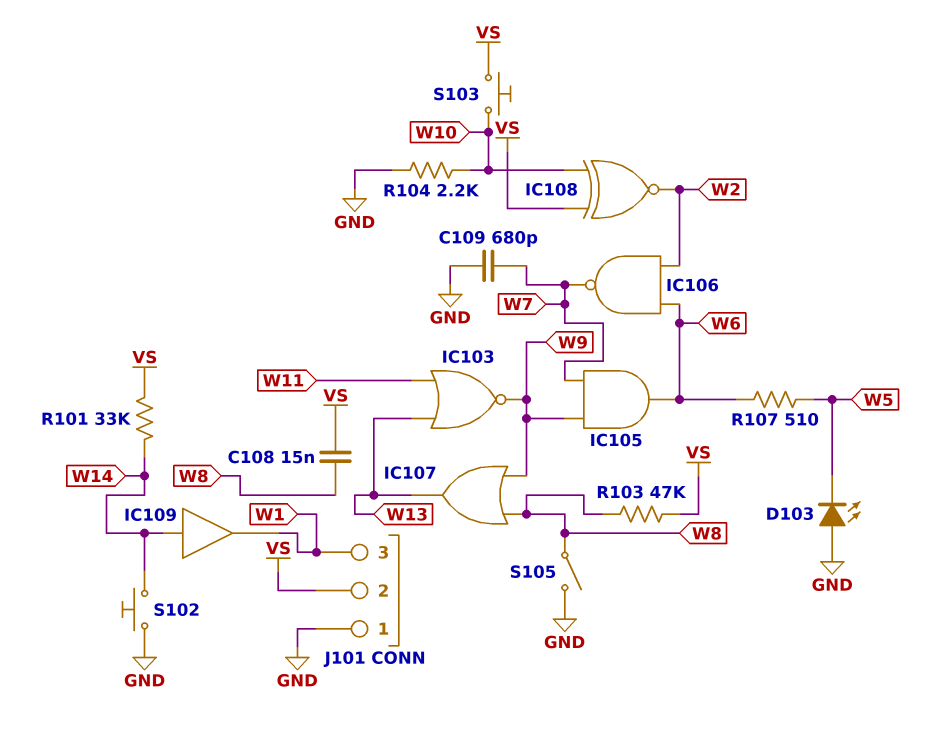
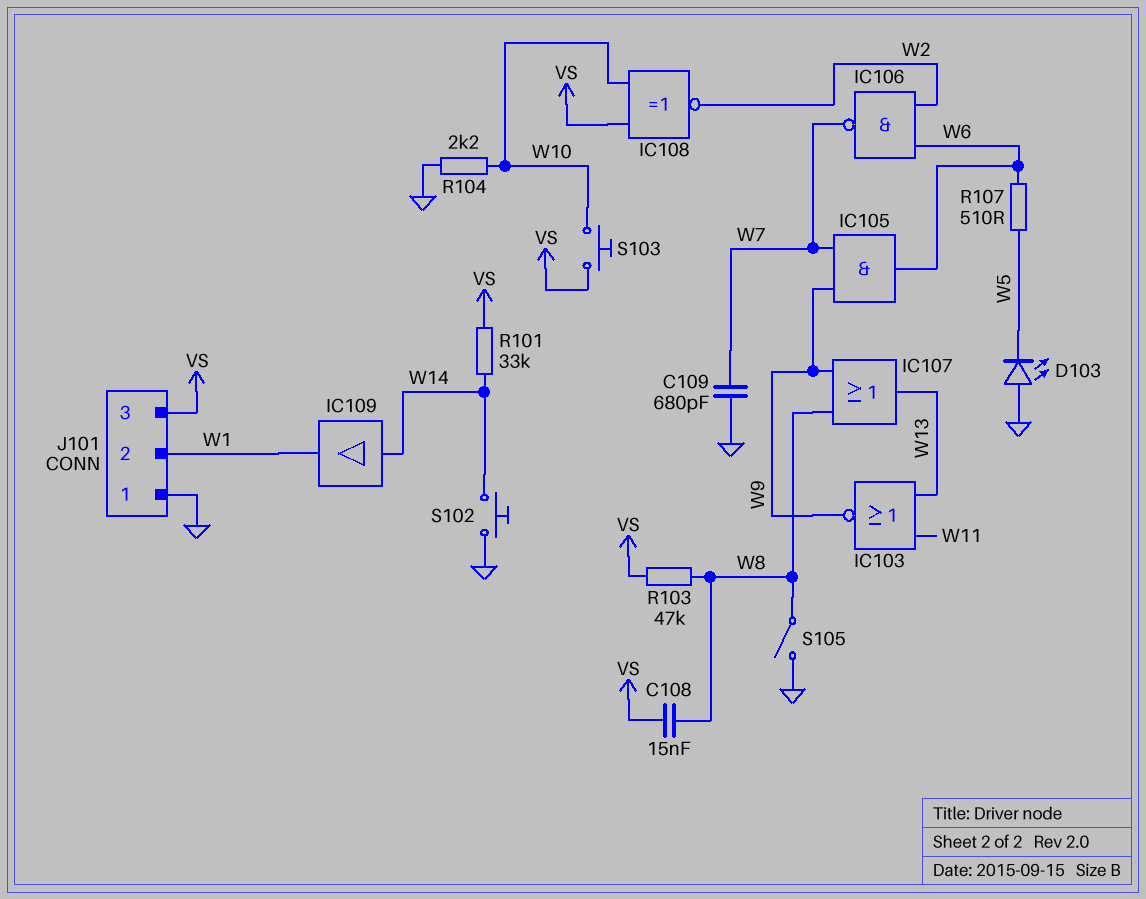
J101 pin 2: VS -> W1
J101 pin 3: W1 -> VS

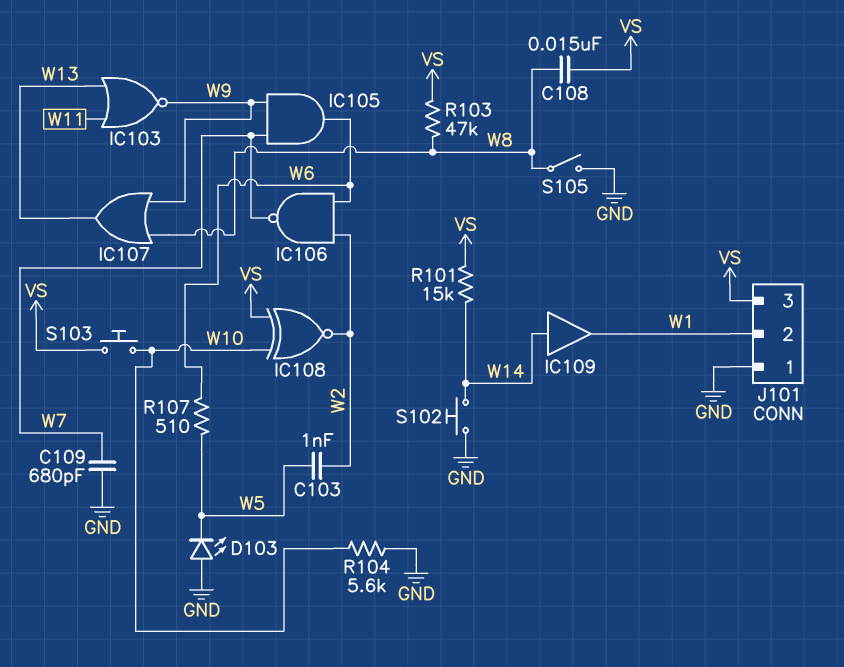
C103: none -> 1nF (W2, W5)
R101: 33k (VS, W14) -> 15k (VS, W14)
R104: 2.2k (GND, W10) -> 5.6k (GND, W10)

